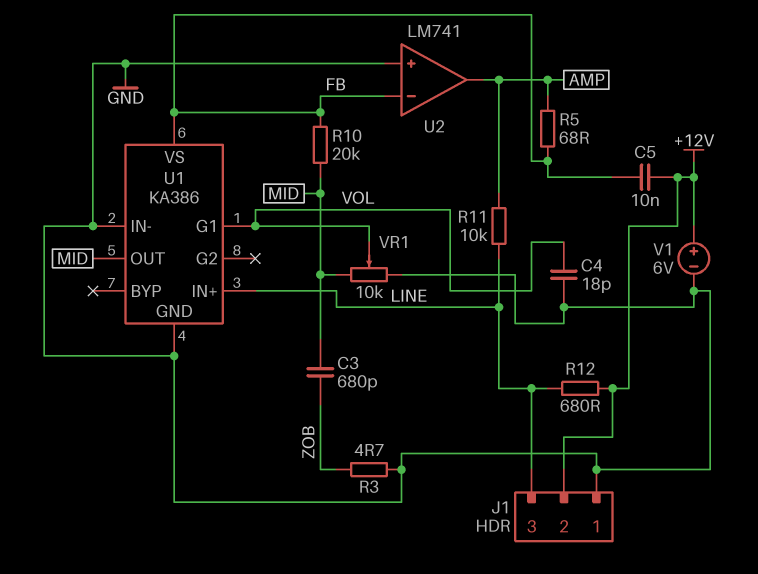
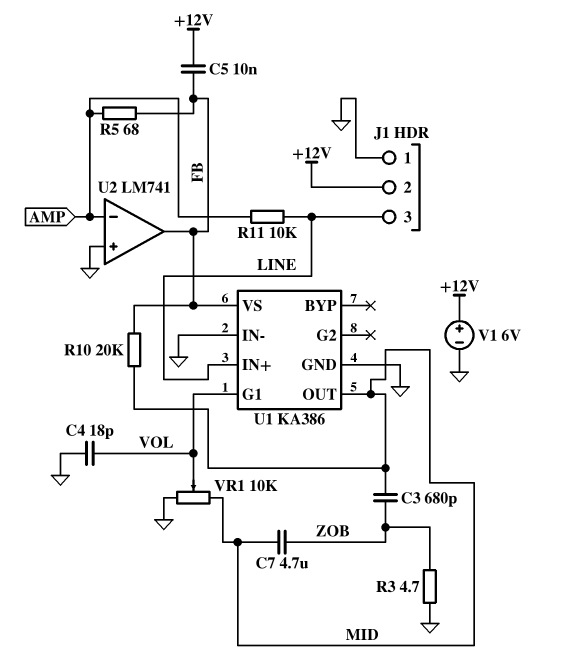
C7: none -> 4.7uF (MID, ZOB)
R12: 680 (+12V, LINE) -> none
U2 pin in-: FB -> AMP
U2 pin out: AMP -> FB

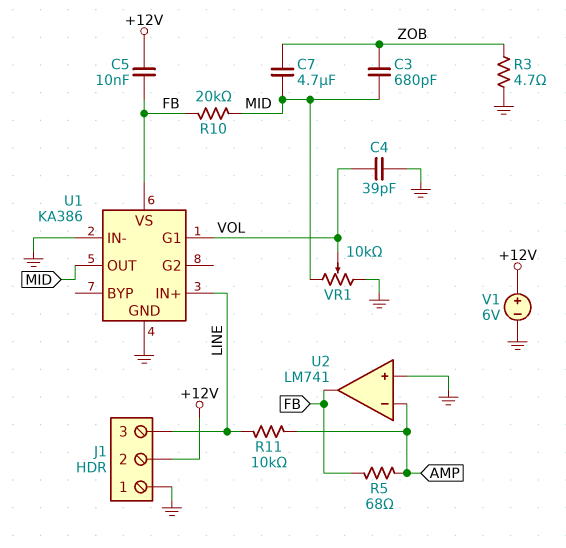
C4: 18pF (GND, VOL) -> 39pF (GND, VOL)

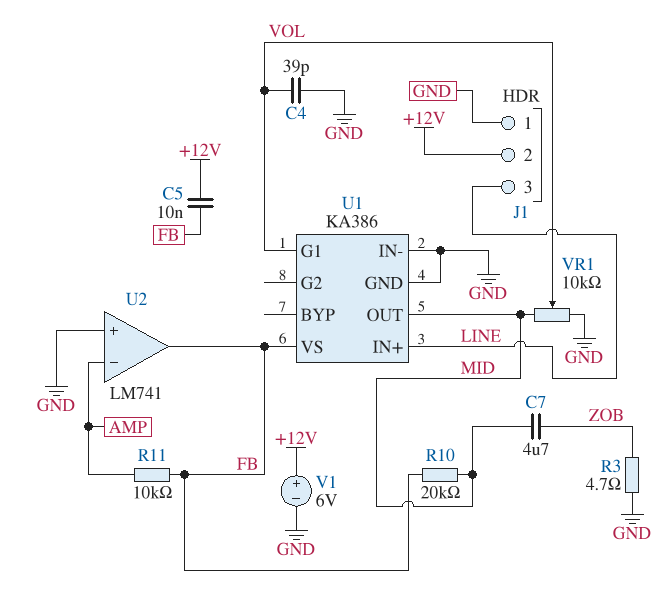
C3: 680pF (MID, ZOB) -> none
R5: 68 (AMP, FB) -> none
R11: 10k (AMP, LINE) -> 10k (AMP, FB)

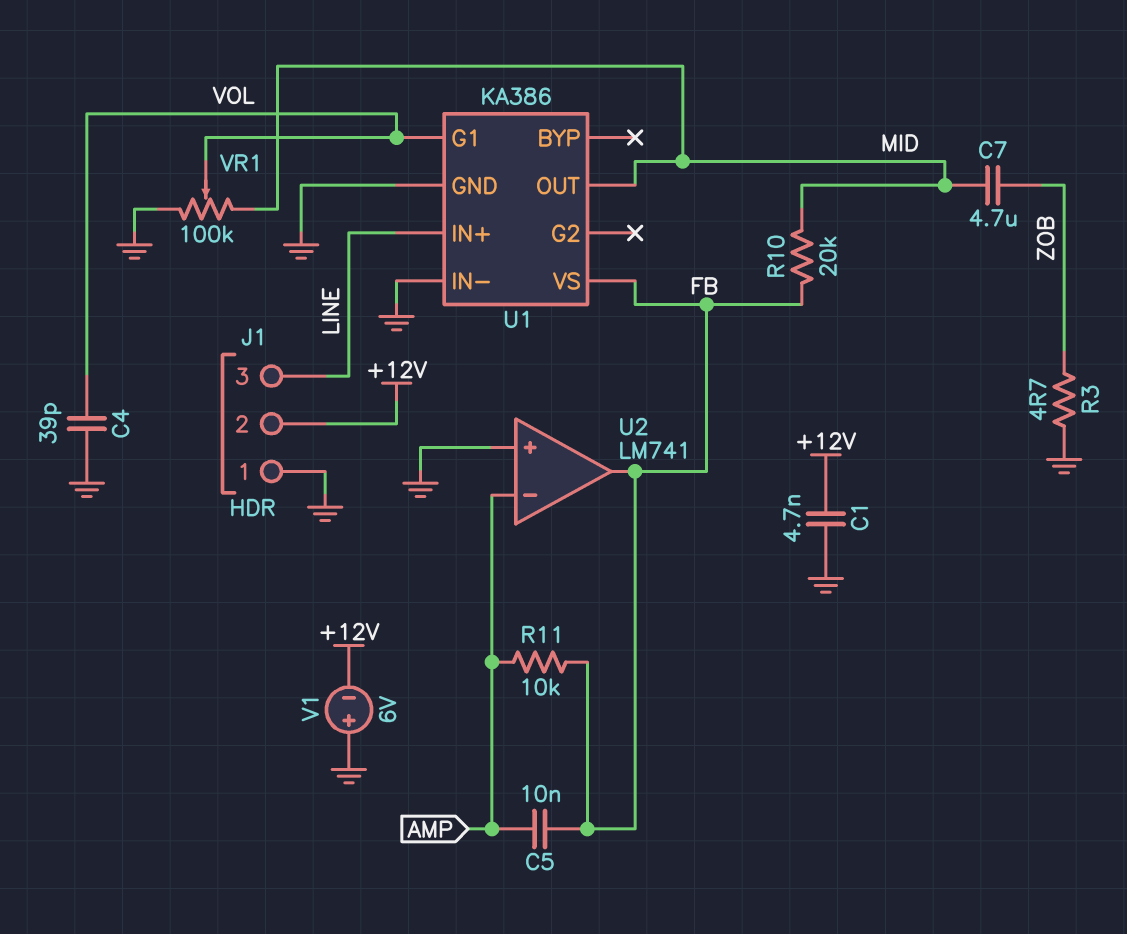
C1: none -> 4.7nF (+12V, GND)
C5: 10nF (+12V, FB) -> 10nF (AMP, FB)
V1: 6V (plus +12V, minus GND) -> 6V (plus GND, minus +12V)
VR1: 10k (GND, MID, wiper VOL) -> 100k (GND, MID, wiper VOL)

